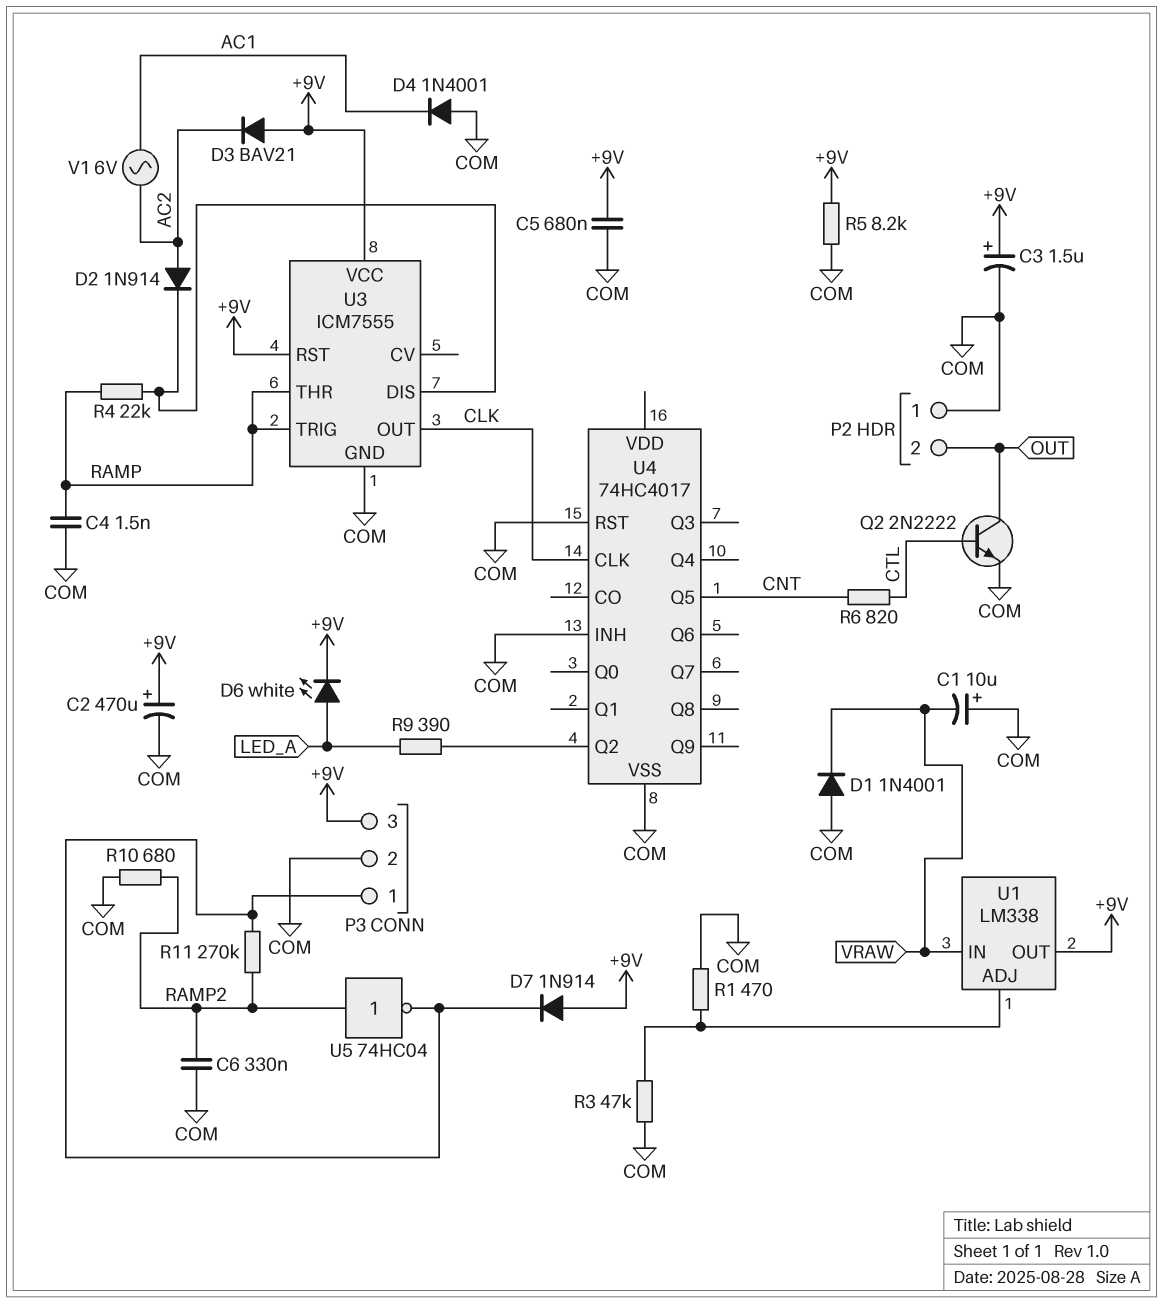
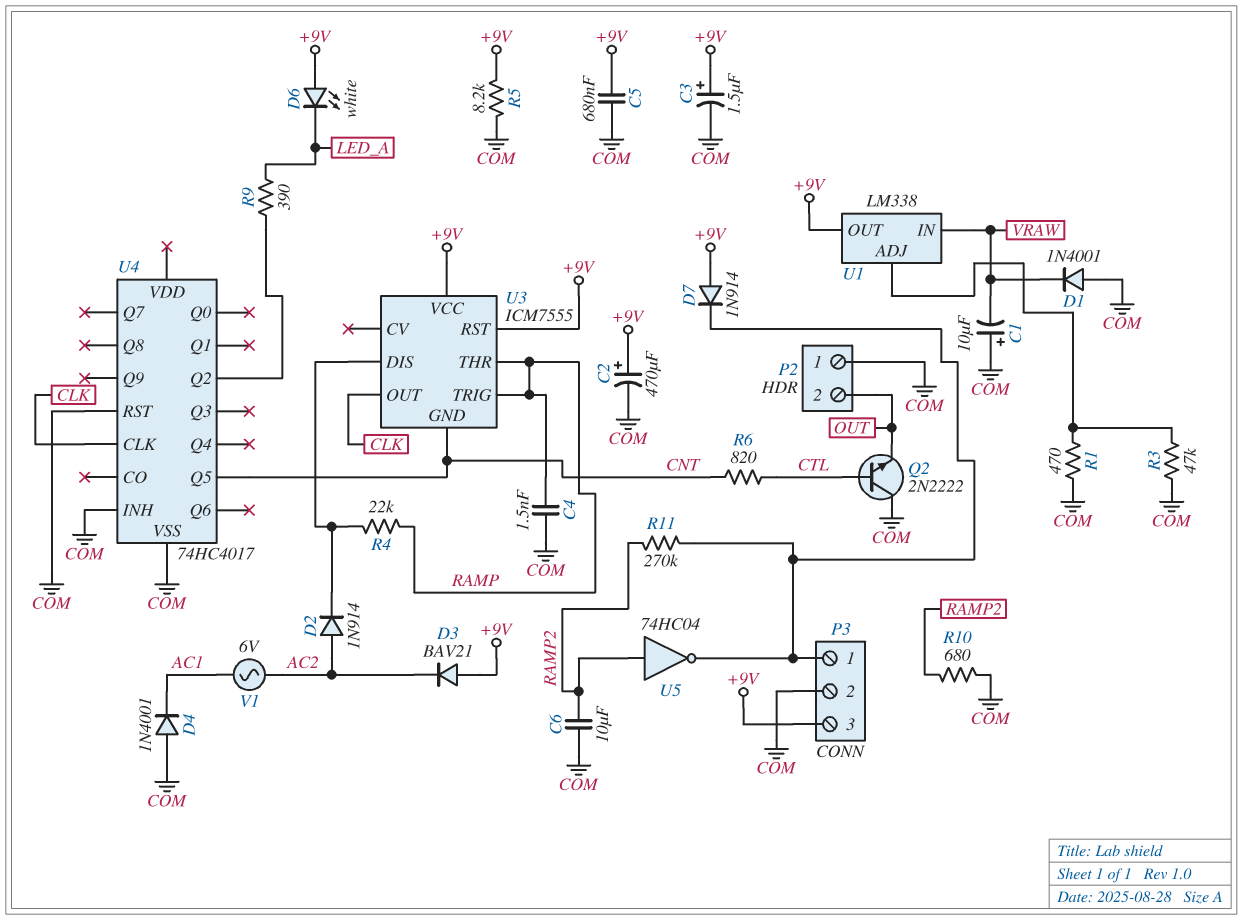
C6: 330nF (COM, RAMP2) -> 10uF (COM, RAMP2)
D6: LED white (A LED_A, K +9V) -> LED white (A +9V, K LED_A)
Q2: NPN 2N2222 (B CTL, C OUT, E COM) -> NPN 2N2222 (B CTL, C COM, E OUT)
U3 pin GND: COM -> CNT

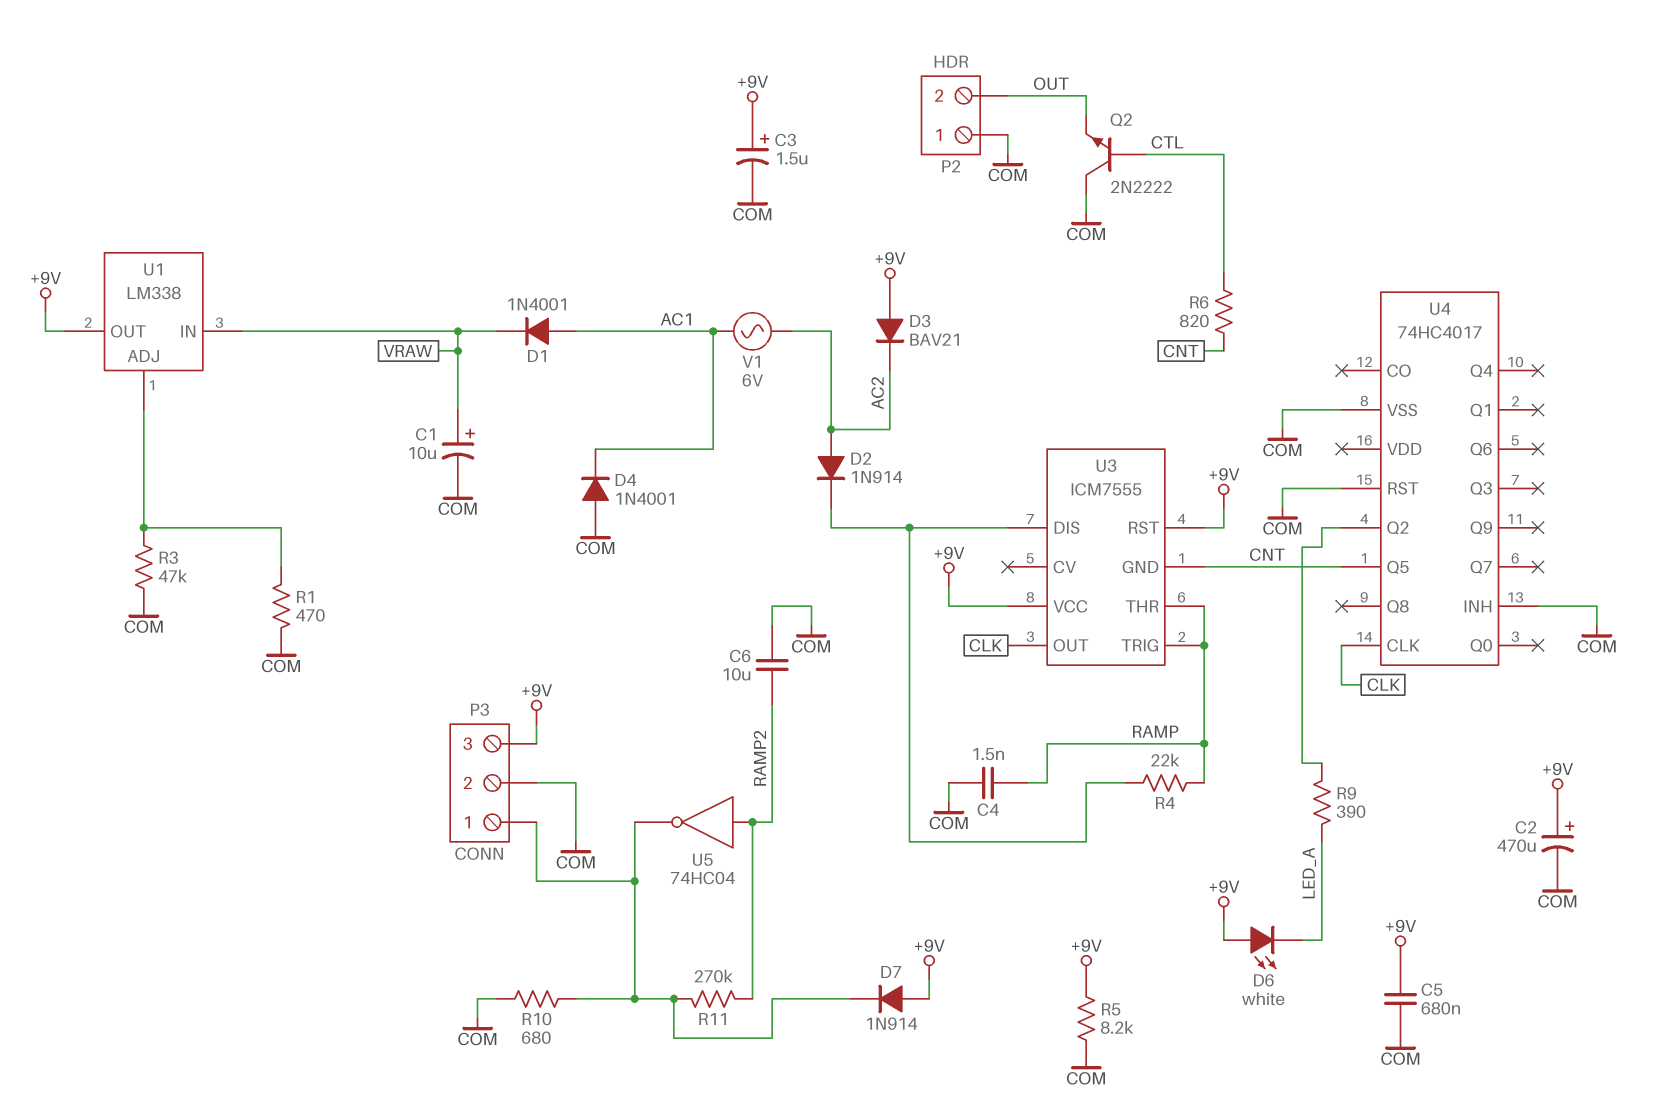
C1: 10uF (plus COM, minus VRAW) -> 10uF (plus VRAW, minus COM)
D1: diode 1N4001 (A COM, K VRAW) -> diode 1N4001 (A AC1, K VRAW)
R10: 680 (COM, RAMP2) -> 680 (COM, P3/1)

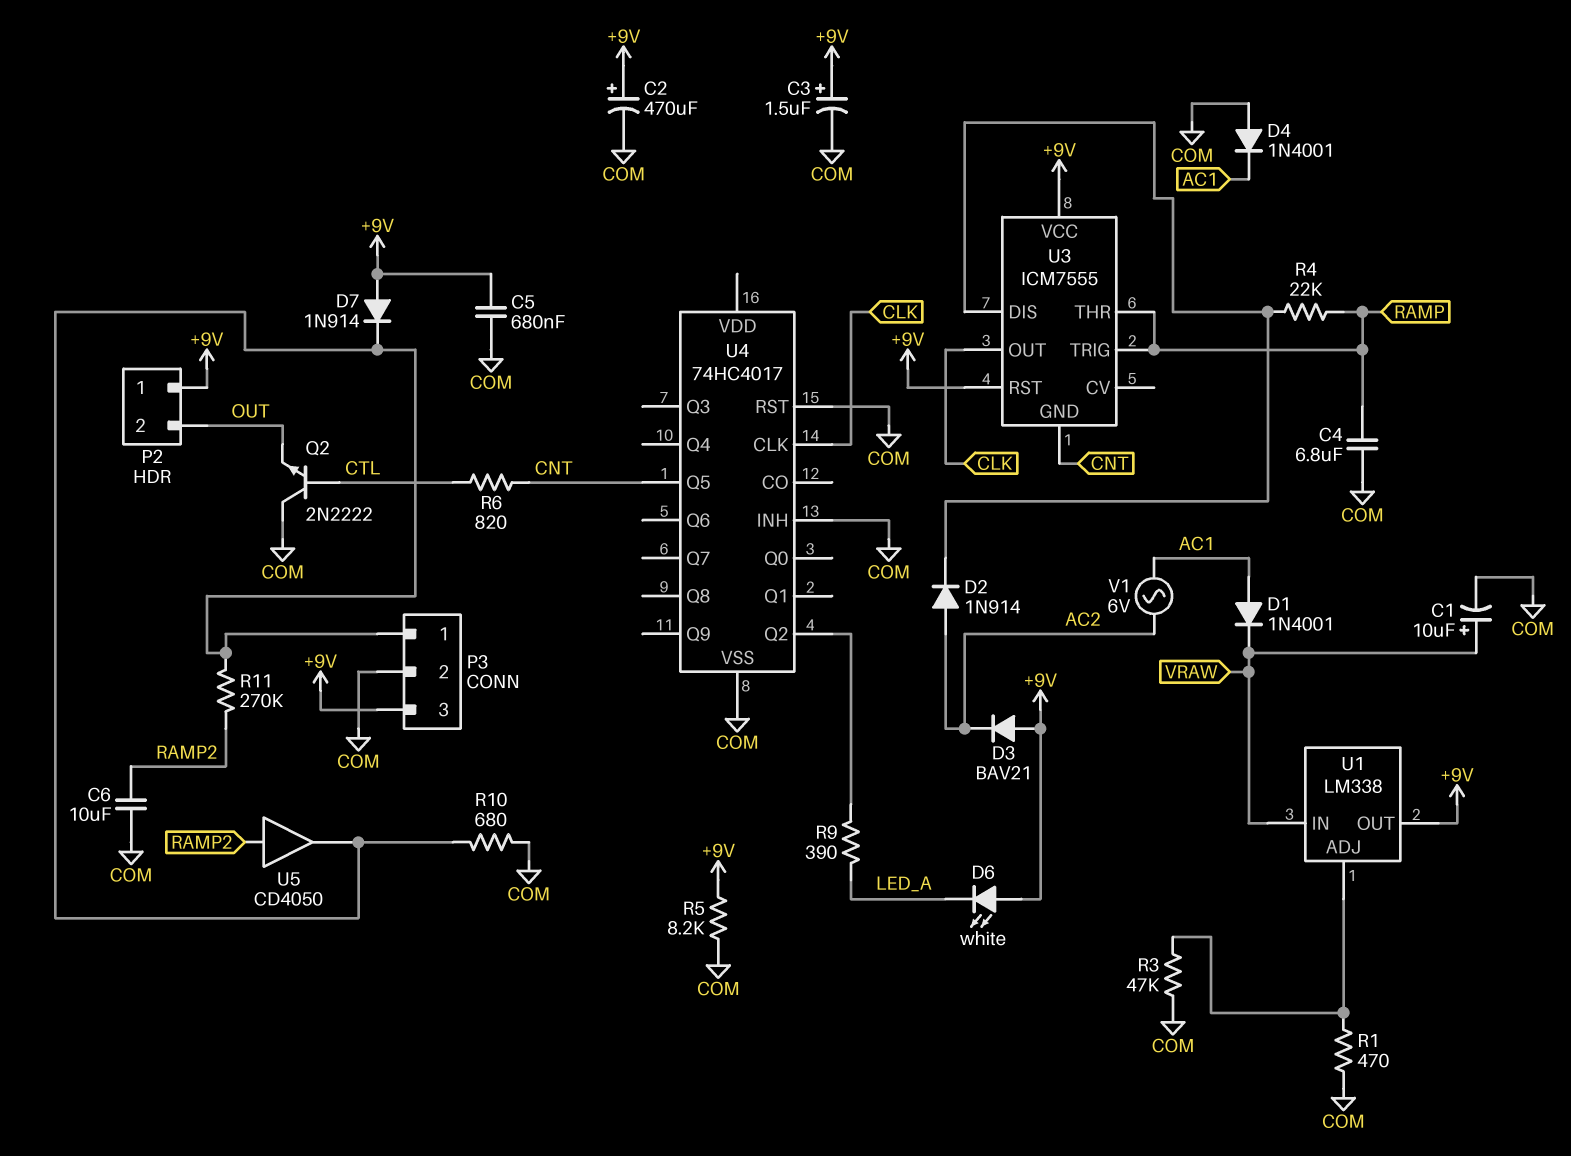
C4: 1.5nF (COM, RAMP) -> 6.8uF (COM, RAMP)
P2 pin 1: COM -> +9V
U5: NOT 74HC04 (in RAMP2, out P3/1) -> buffer CD4050 (in RAMP2, out P3/1)

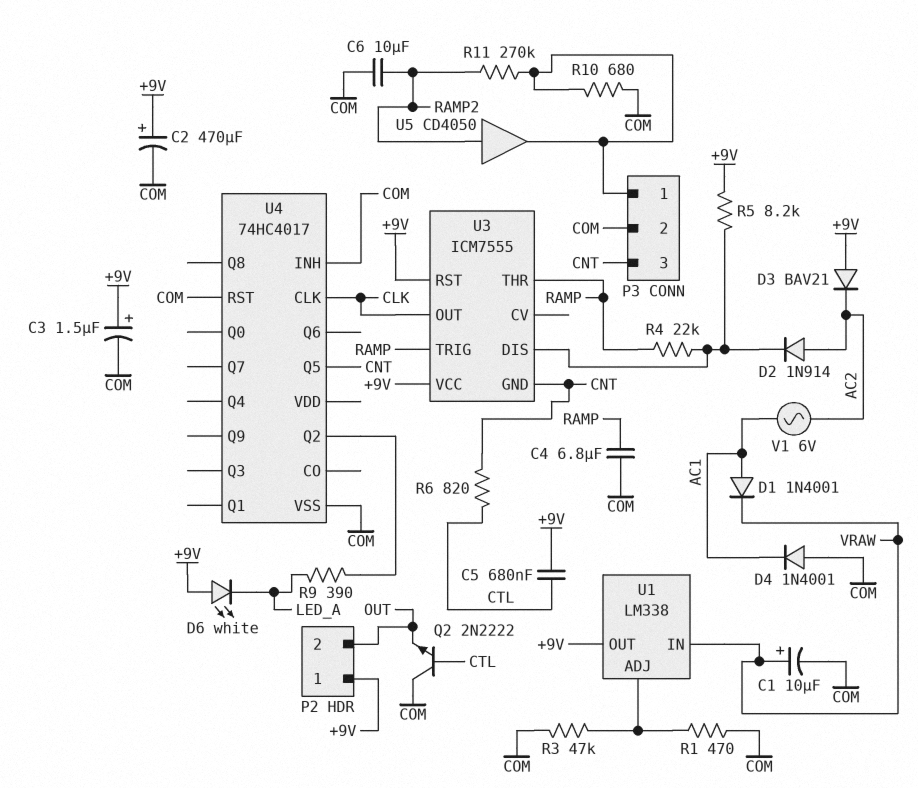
C5: 680nF (+9V, COM) -> 680nF (+9V, CTL)
D7: diode 1N914 (A +9V, K P3/1) -> none
P3 pin 3: +9V -> CNT
R5: 8.2k (+9V, COM) -> 8.2k (+9V, U3/DIS)

